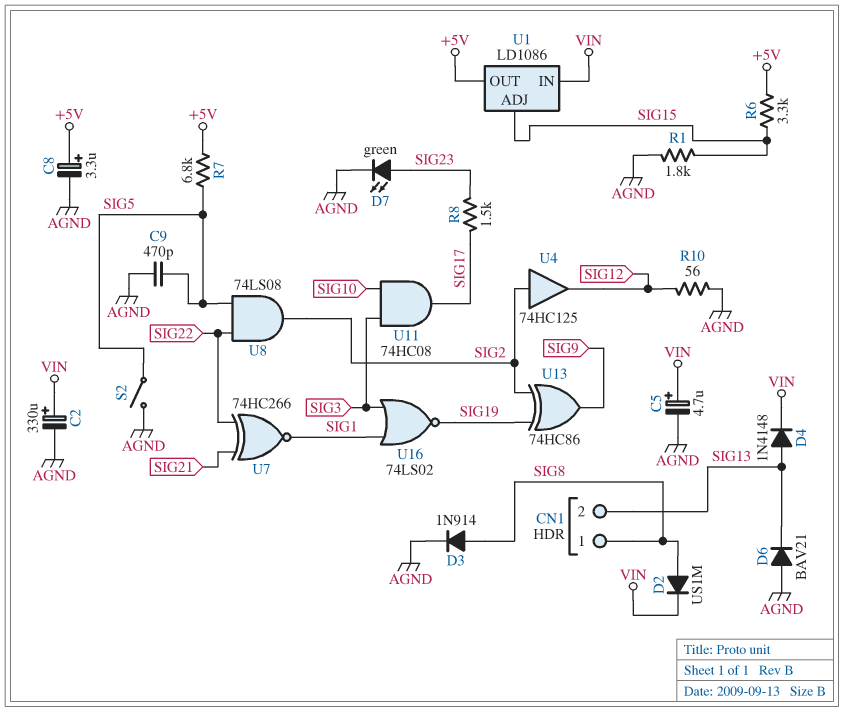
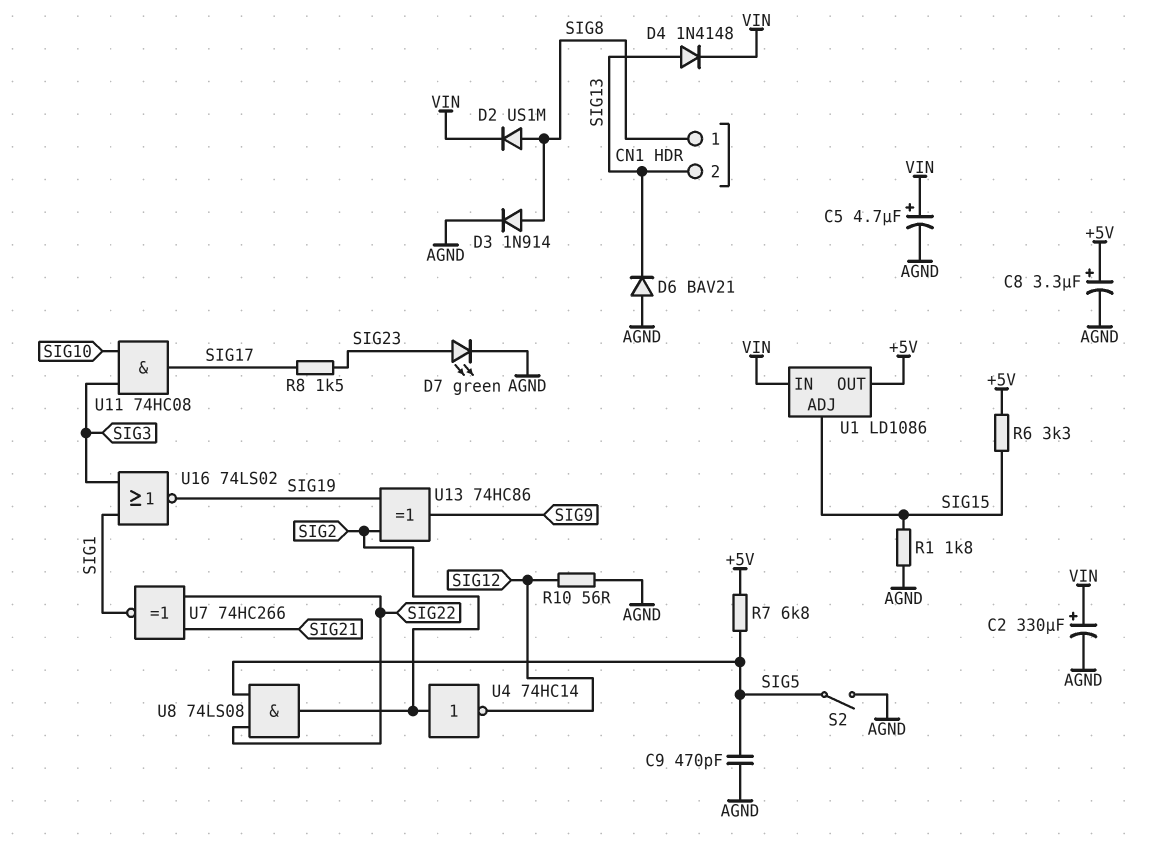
U4: buffer 74HC125 (in SIG2, out SIG12) -> NOT 74HC14 (in SIG2, out SIG12)

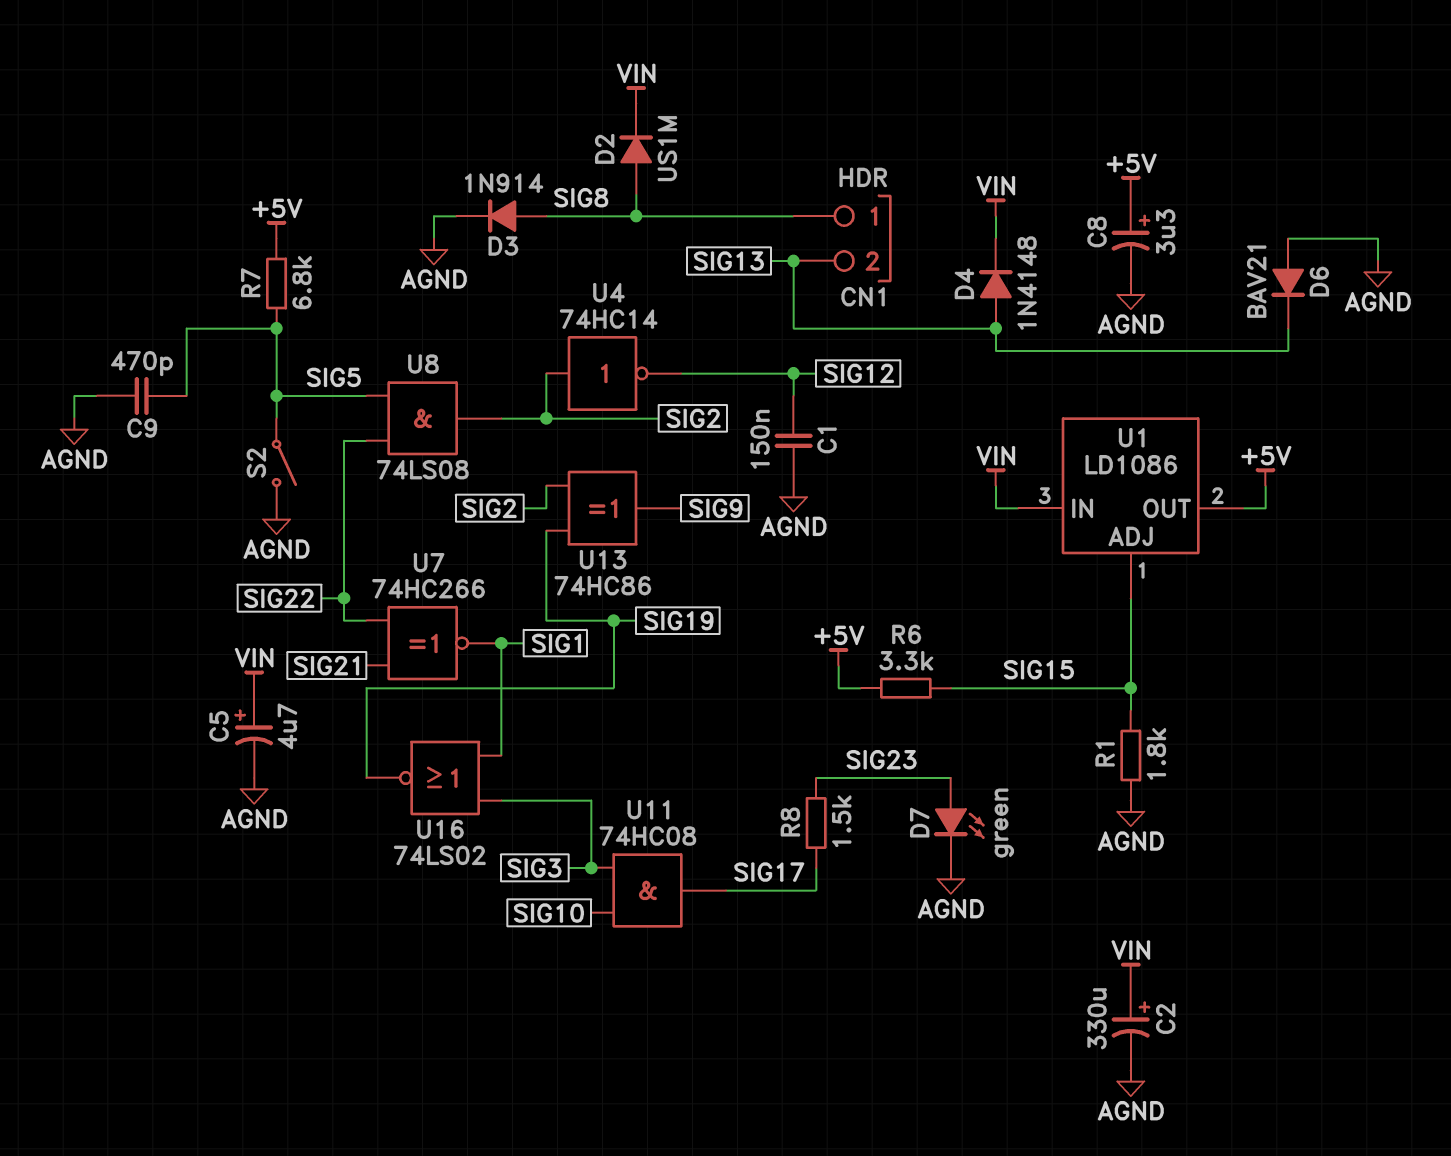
C1: none -> 150nF (AGND, SIG12)
R10: 56 (AGND, SIG12) -> none

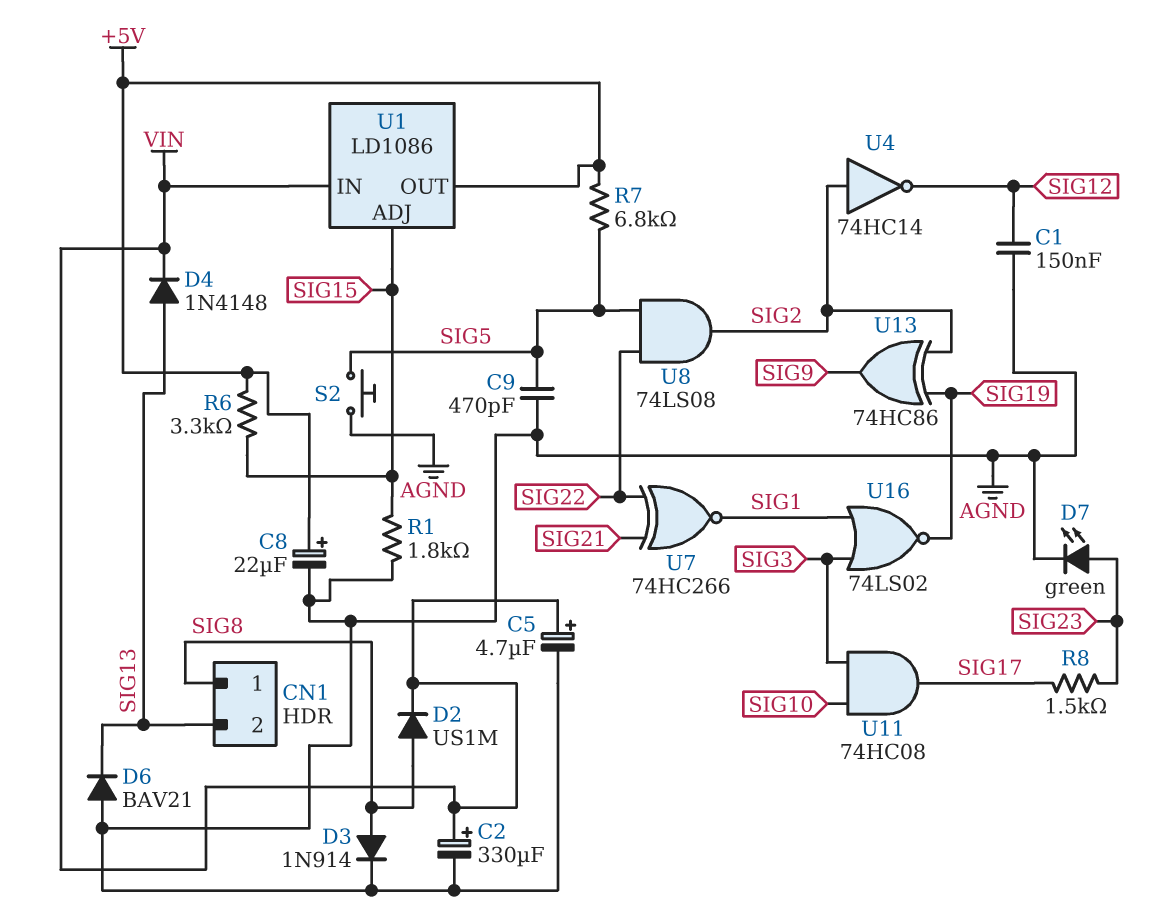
C8: 3.3uF (plus +5V, minus AGND) -> 22uF (plus +5V, minus AGND)
S2: switch (AGND, SIG5) -> button (AGND, SIG5)

